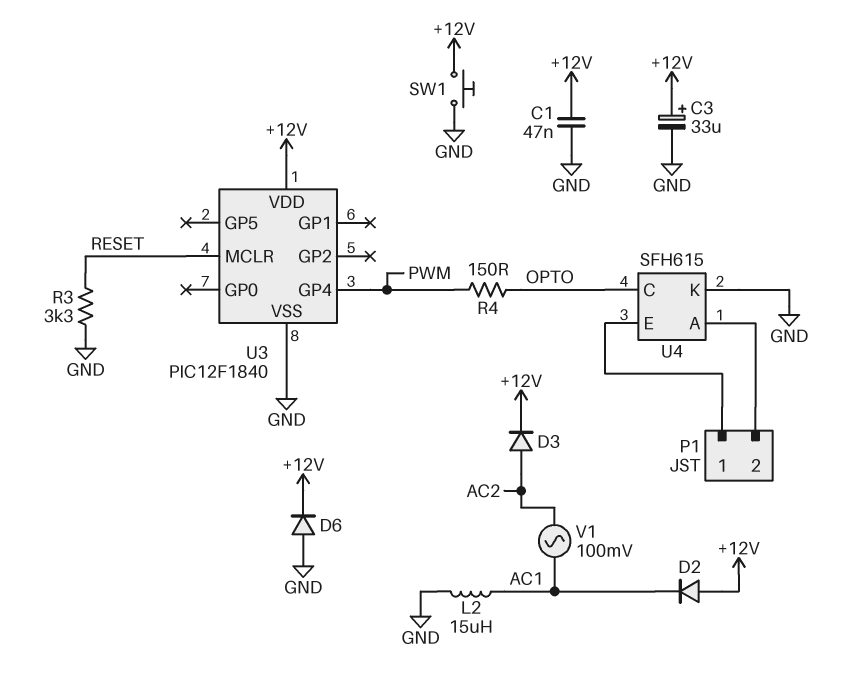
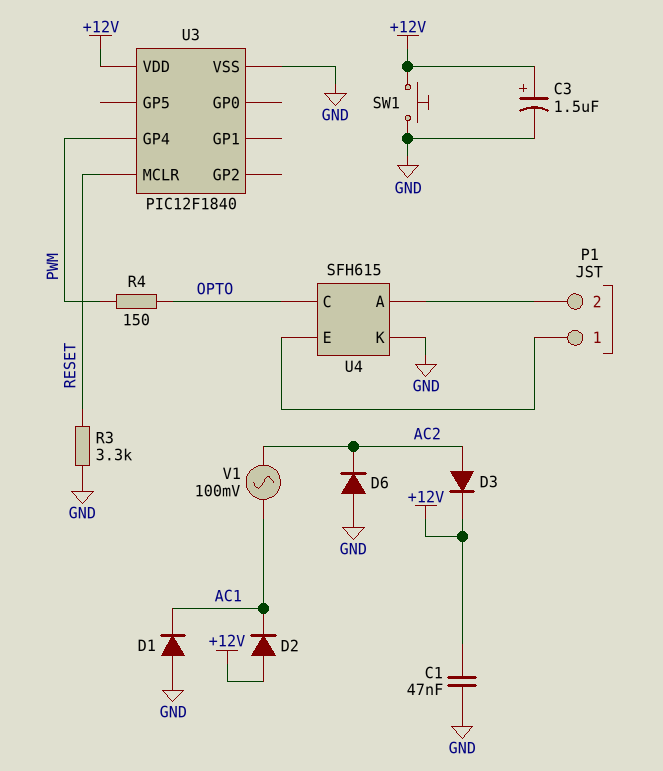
C3: 33uF (plus +12V, minus GND) -> 1.5uF (plus +12V, minus GND)
D1: none -> diode (A GND, K AC1)
D6: diode (A GND, K +12V) -> diode (A GND, K AC2)
L2: 15uH (AC1, GND) -> none

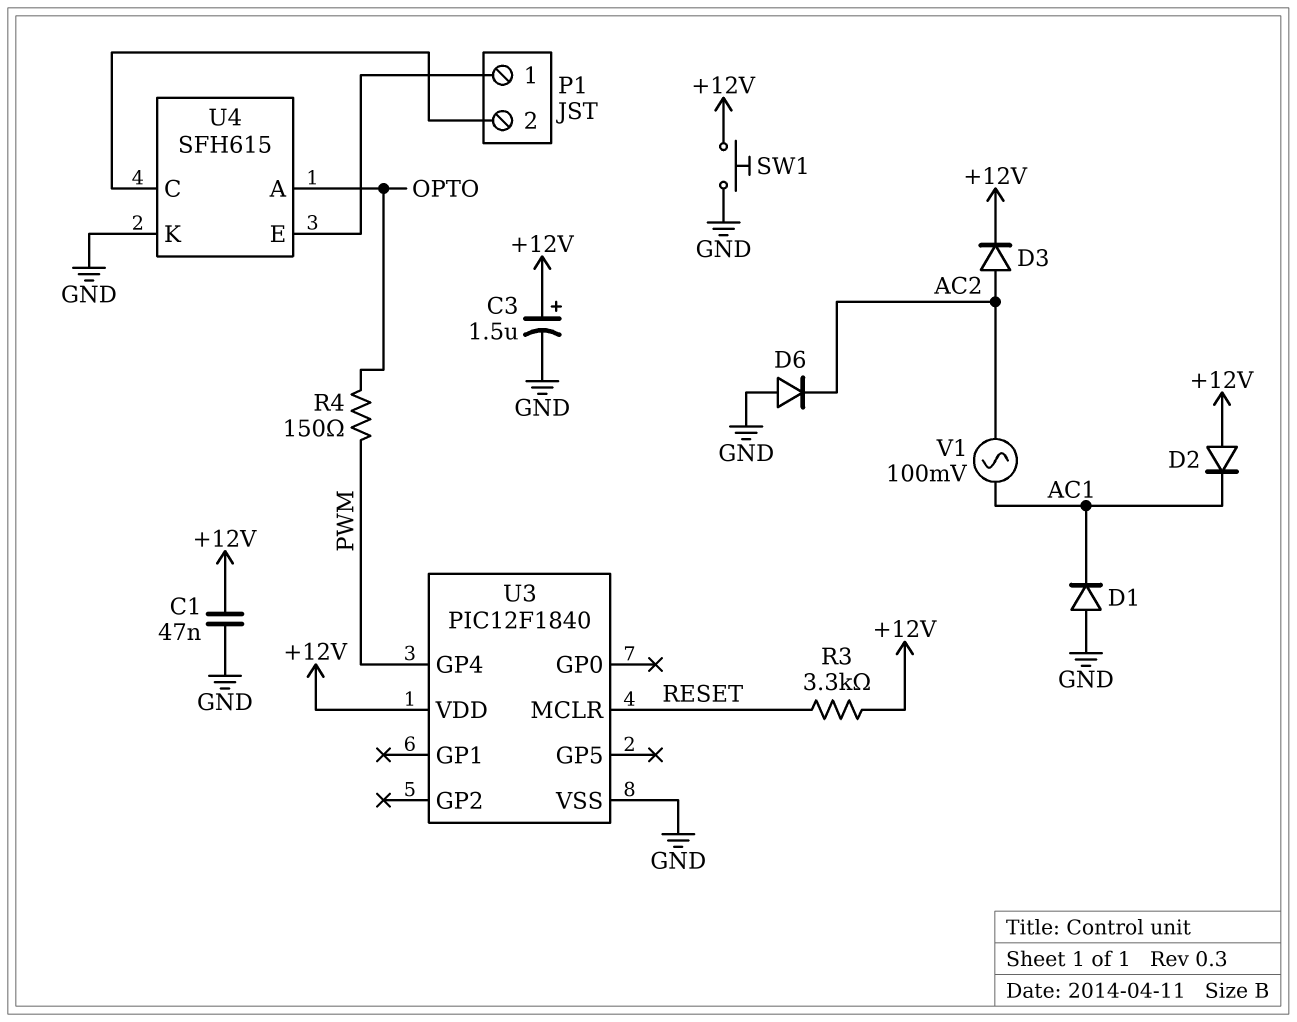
R3: 3.3k (GND, RESET) -> 3.3k (+12V, RESET)
U4 pin A: P1/2 -> OPTO
U4 pin C: OPTO -> P1/2

